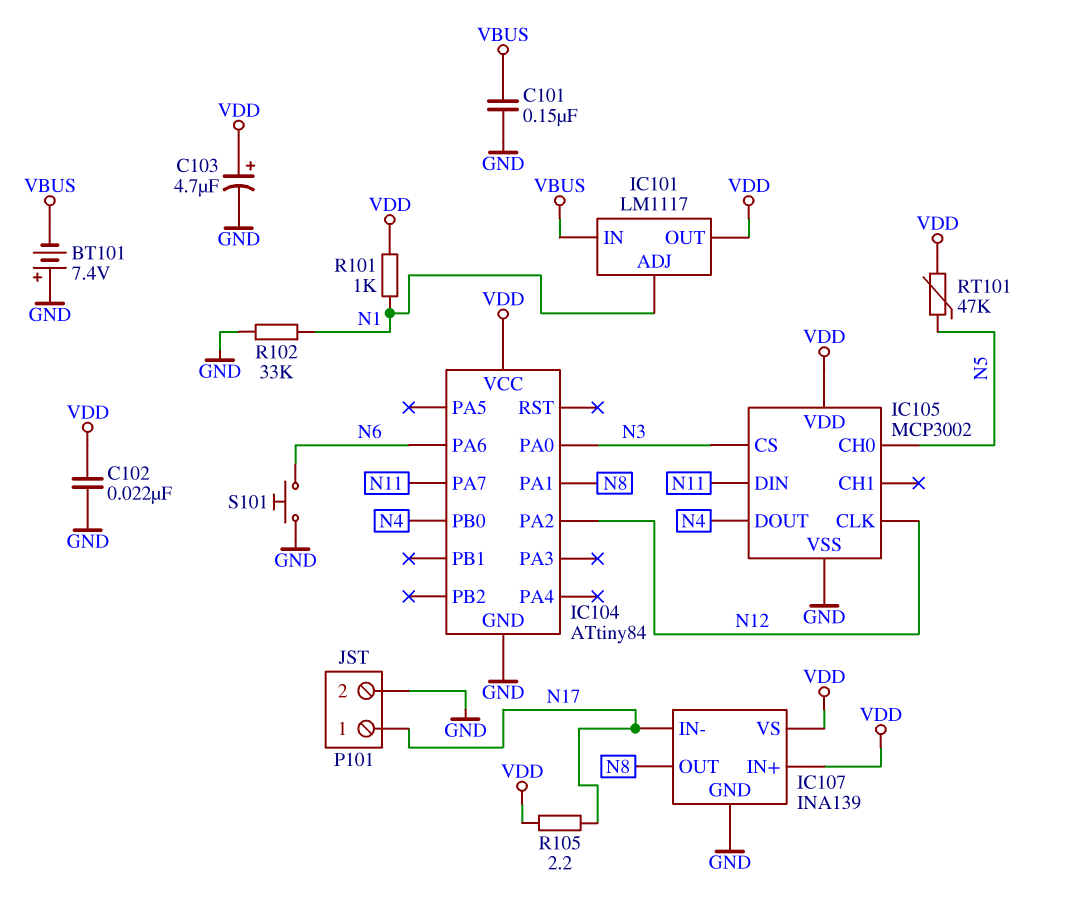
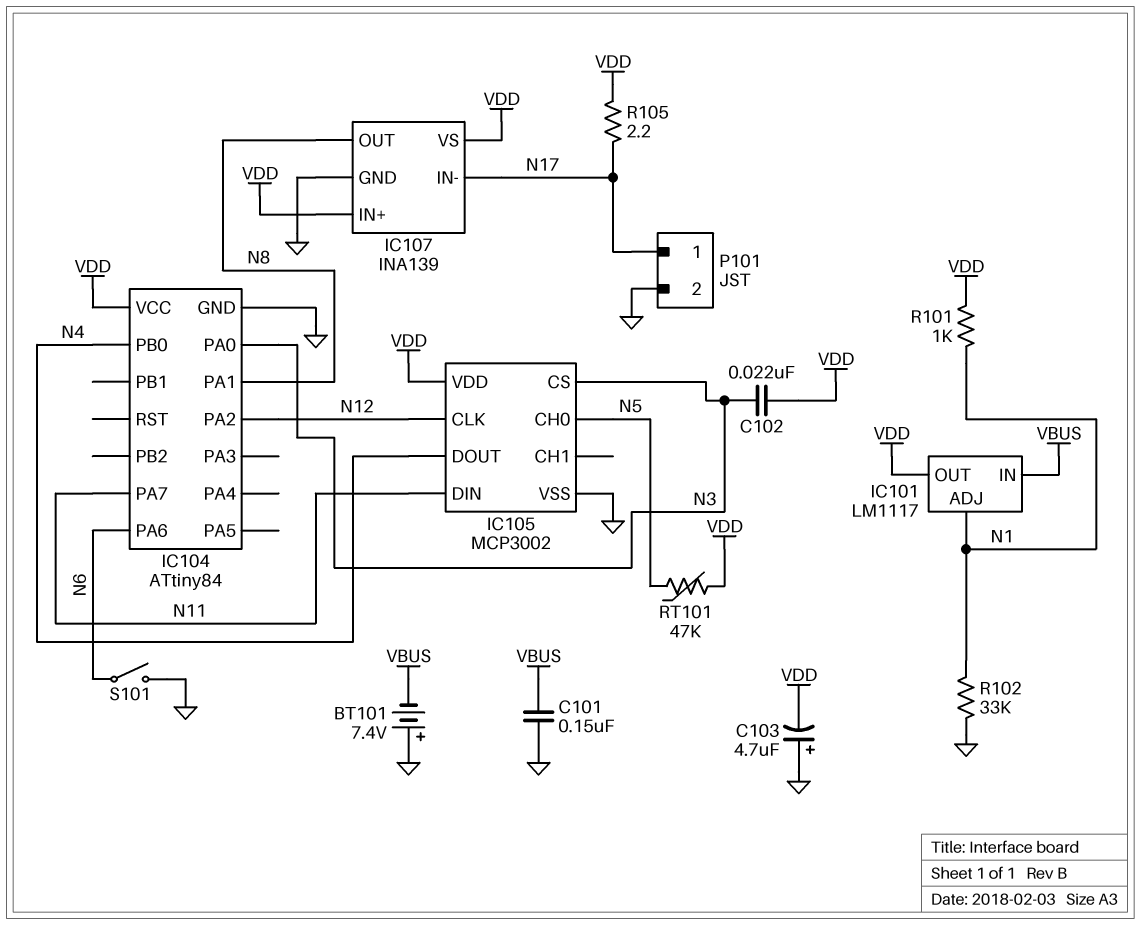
C102: 22nF (GND, VDD) -> 22nF (N3, VDD)
C103: 4.7uF (plus VDD, minus GND) -> 4.7uF (plus GND, minus VDD)
S101: button (GND, N6) -> switch (GND, N6)

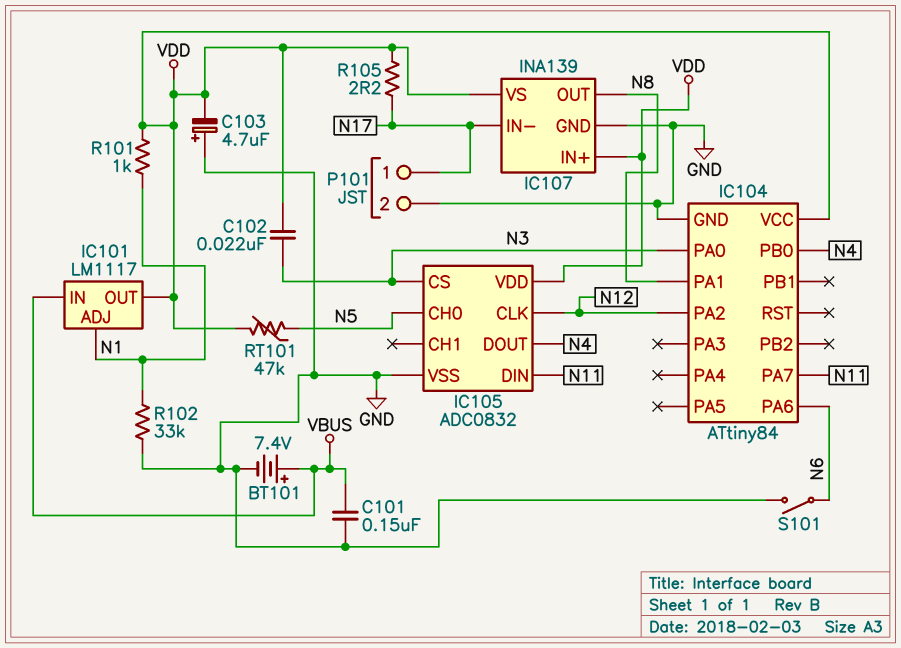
BT101: 7.4V (plus GND, minus VBUS) -> 7.4V (plus VBUS, minus GND)
IC105: MCP3002 -> ADC0832

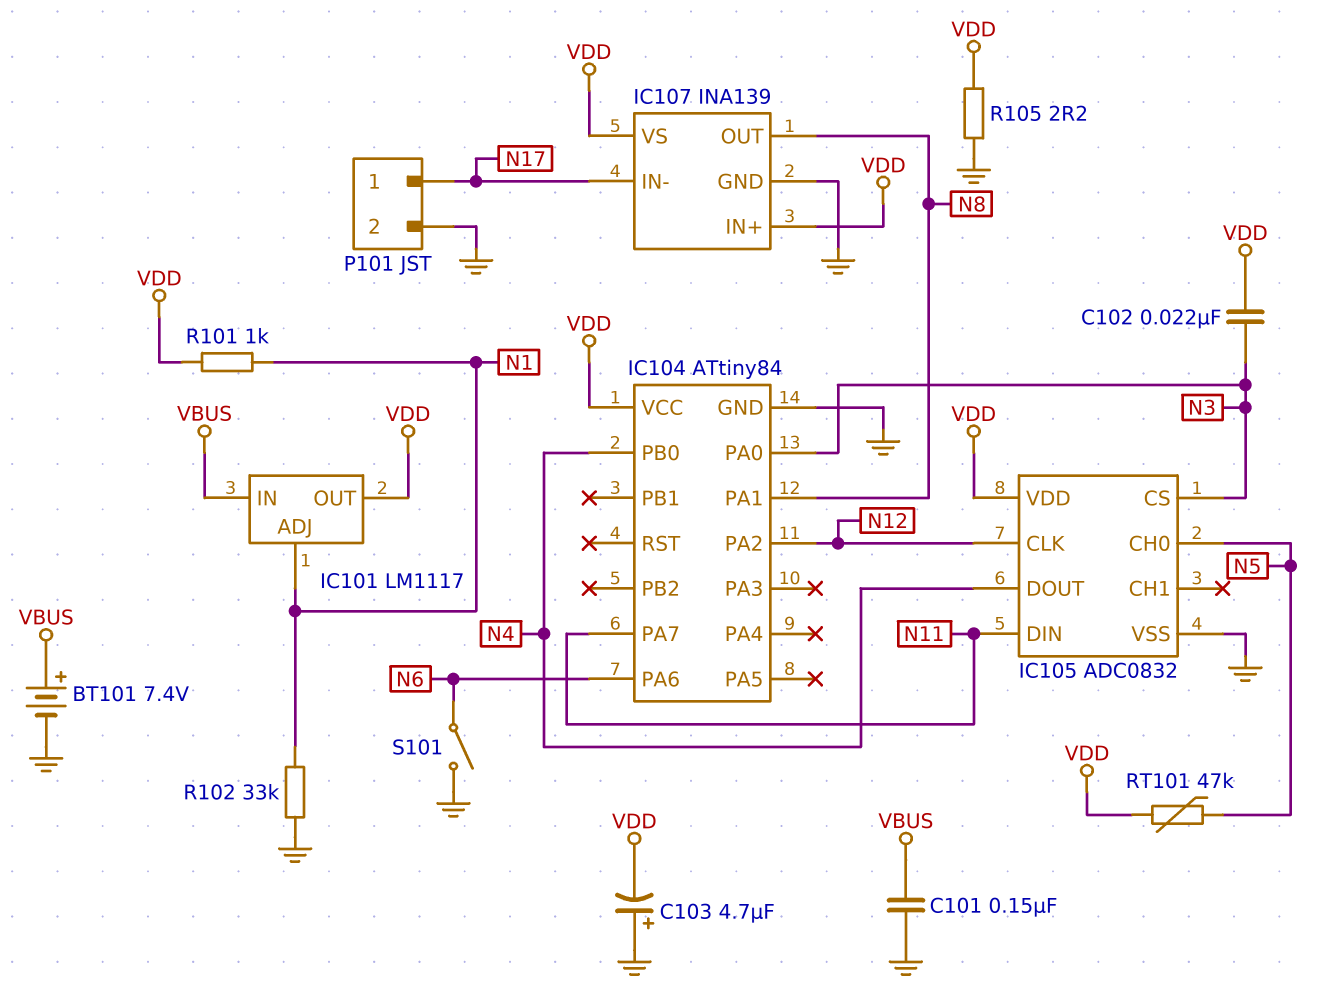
R105: 2.2 (N17, VDD) -> 2.2 (GND, VDD)

